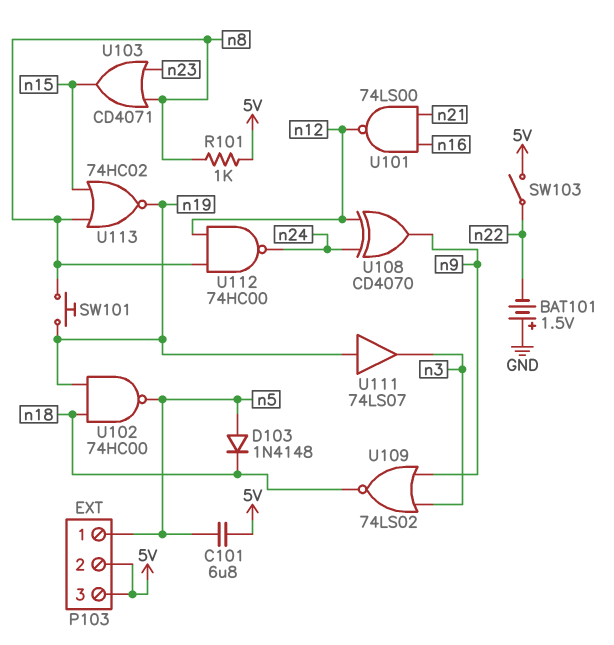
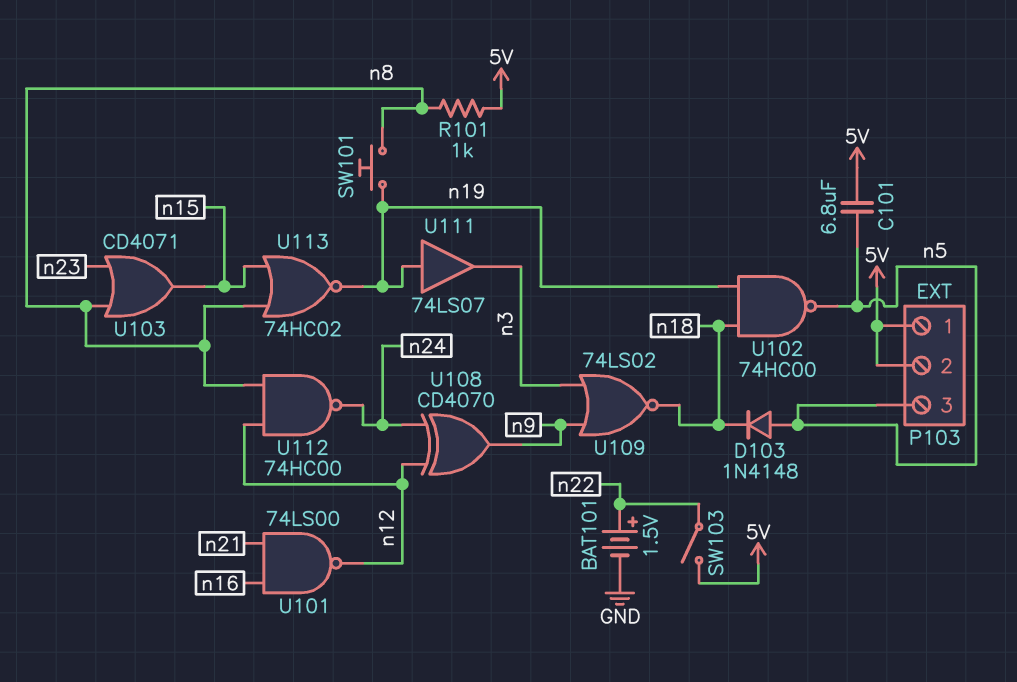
BAT101: 1.5V (plus GND, minus n22) -> 1.5V (plus n22, minus GND)
P103 pin 1: n5 -> 5V
P103 pin 3: 5V -> n5

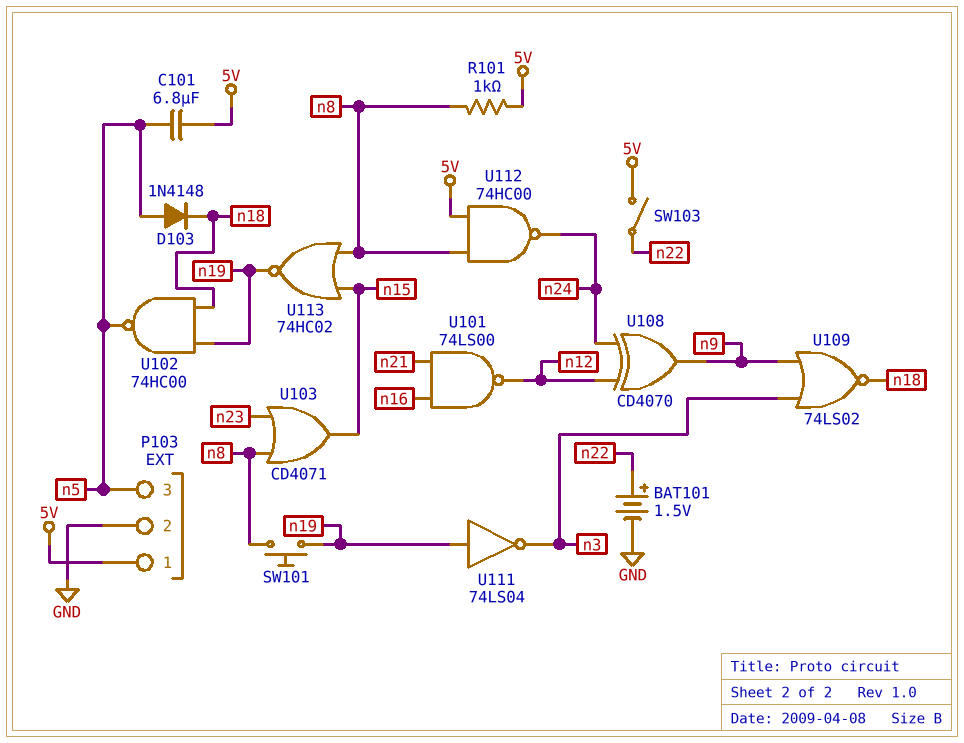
P103 pin 2: 5V -> GND
U111: buffer 74LS07 (in n19, out n3) -> NOT 74LS04 (in n19, out n3)
U112: NAND 74HC00 (in n8, in n12, out n24) -> NAND 74HC00 (in 5V, in n8, out n24)

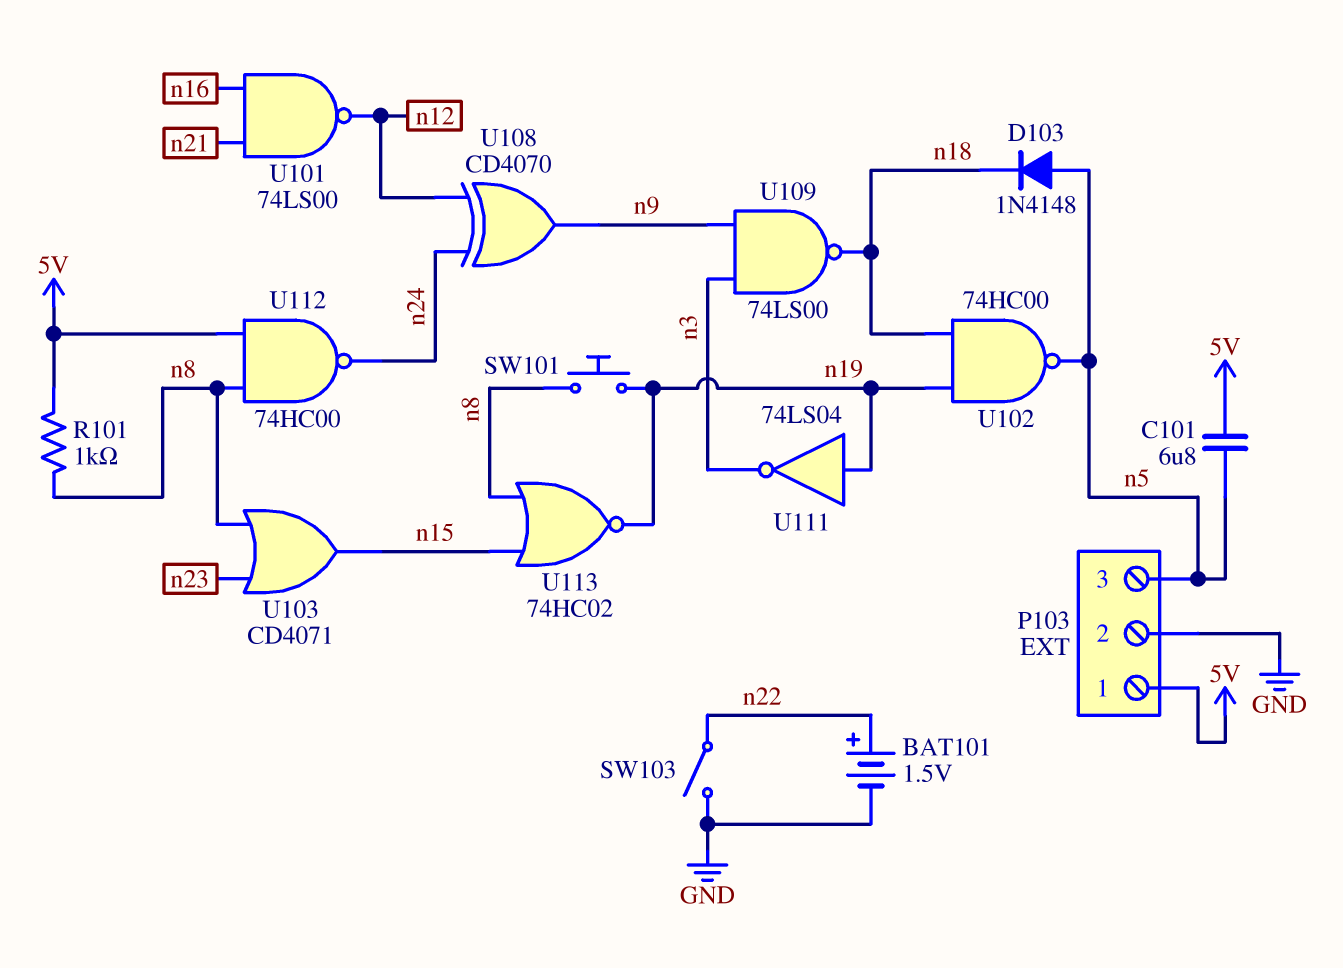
SW103: switch (5V, n22) -> switch (GND, n22)
U109: NOR 74LS02 (in n3, in n9, out n18) -> NAND 74LS00 (in n3, in n9, out n18)

